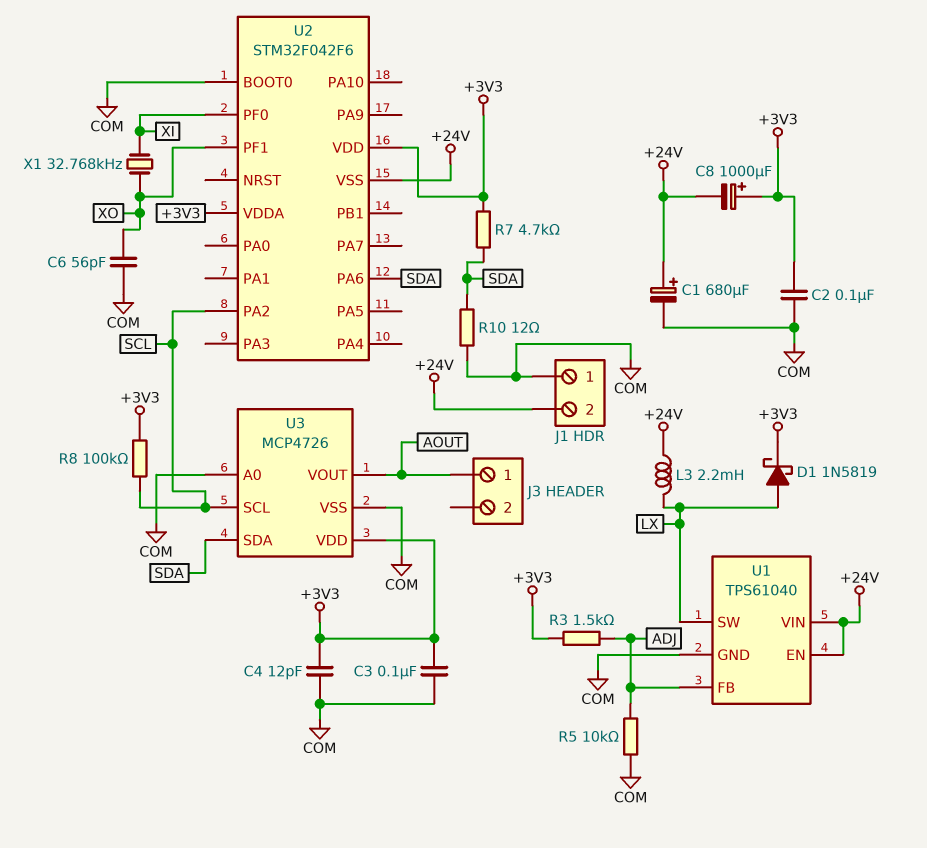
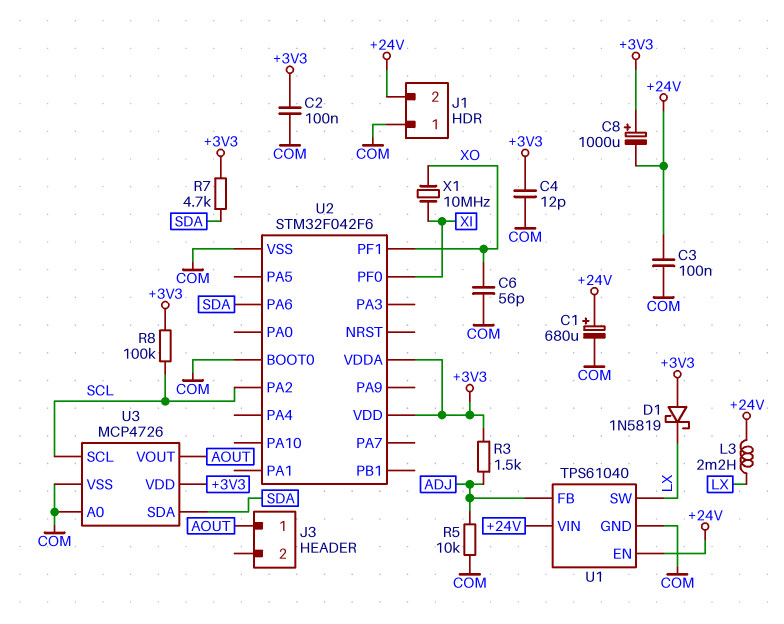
C3: 100nF (+3V3, COM) -> 100nF (+24V, COM)
D1: schottky 1N5819 (A LX, K +3V3) -> schottky 1N5819 (A +3V3, K LX)
R10: 12 (COM, SDA) -> none
U2 pin VSS: +24V -> COM
X1: 32.768kHz (XI, XO) -> 10MHz (XI, XO)

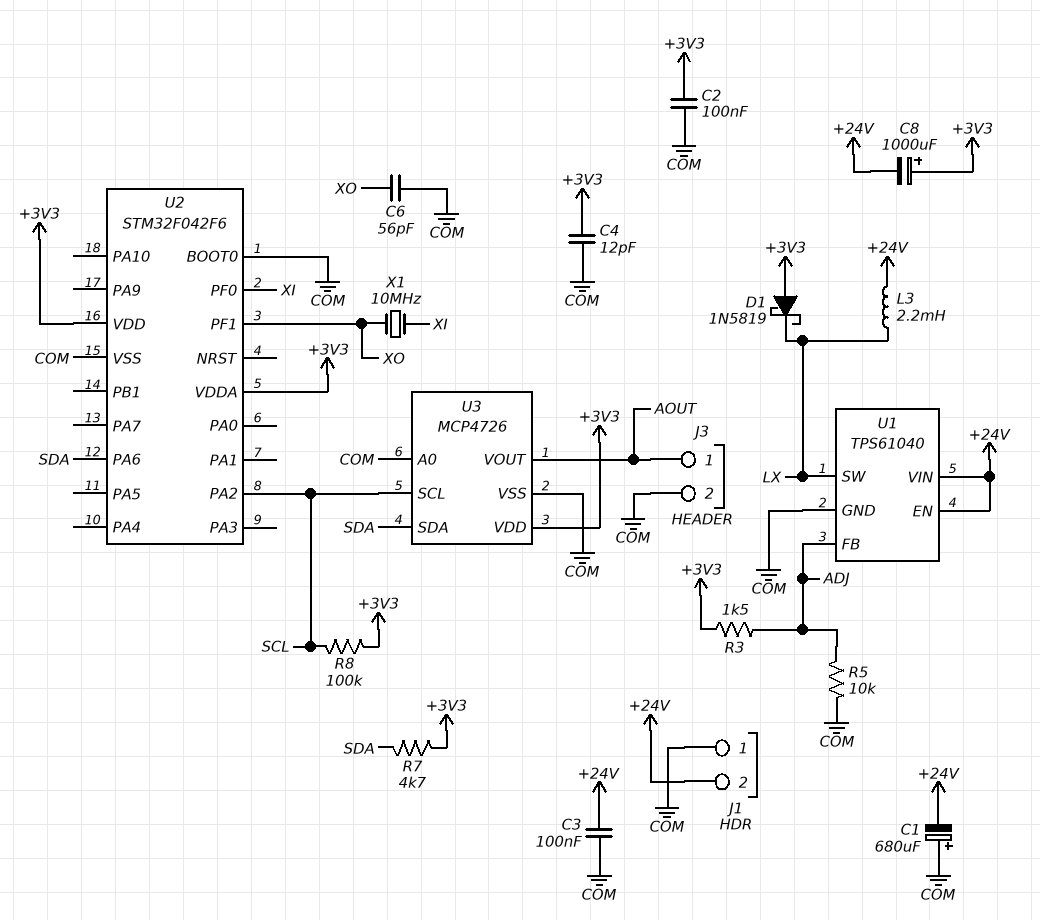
C1: 680uF (plus +24V, minus COM) -> 680uF (plus COM, minus +24V)
J3 pin 2: none -> COM

